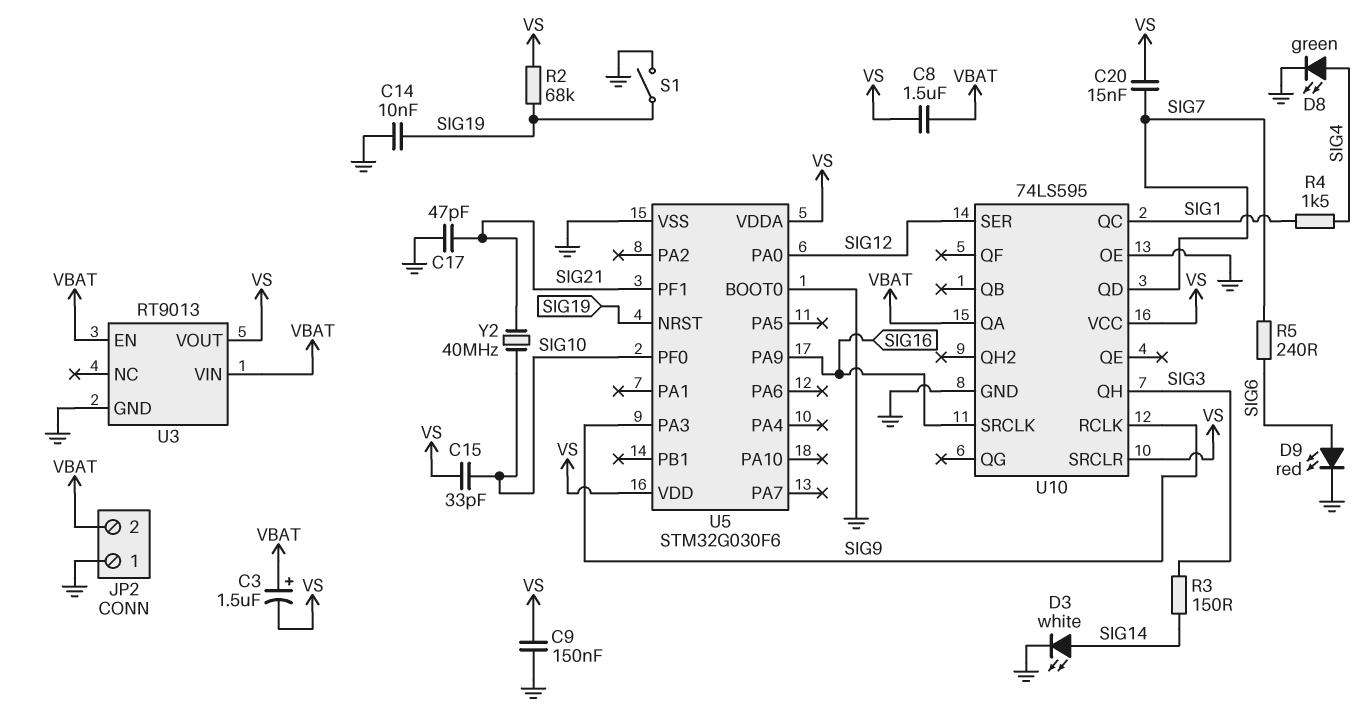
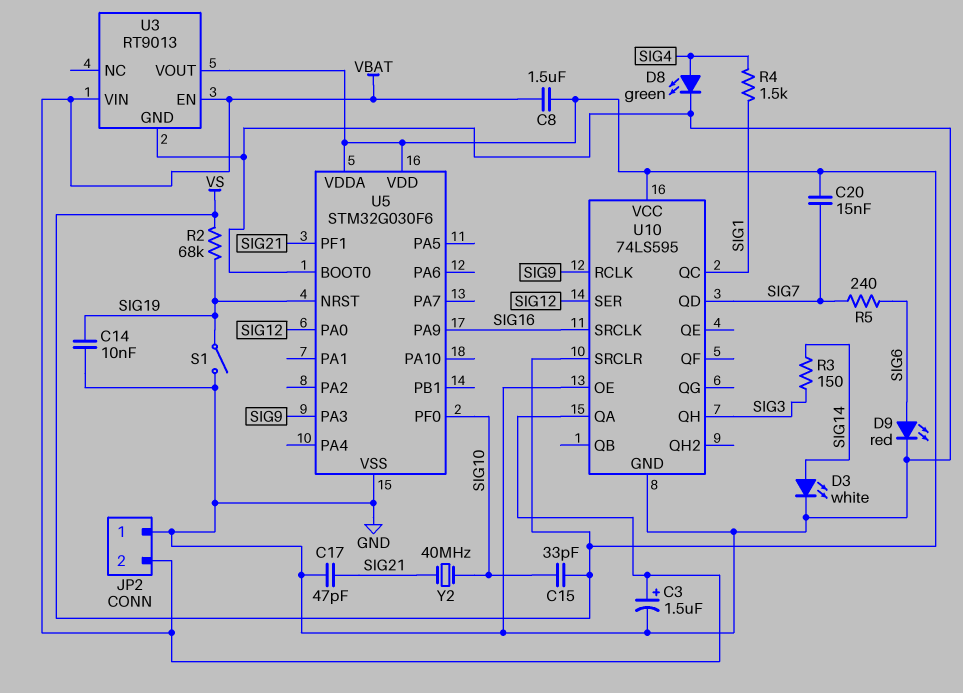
C3: 1.5uF (plus VBAT, minus VS) -> 1.5uF (plus VBAT, minus GND)
C9: 150nF (GND, VS) -> none

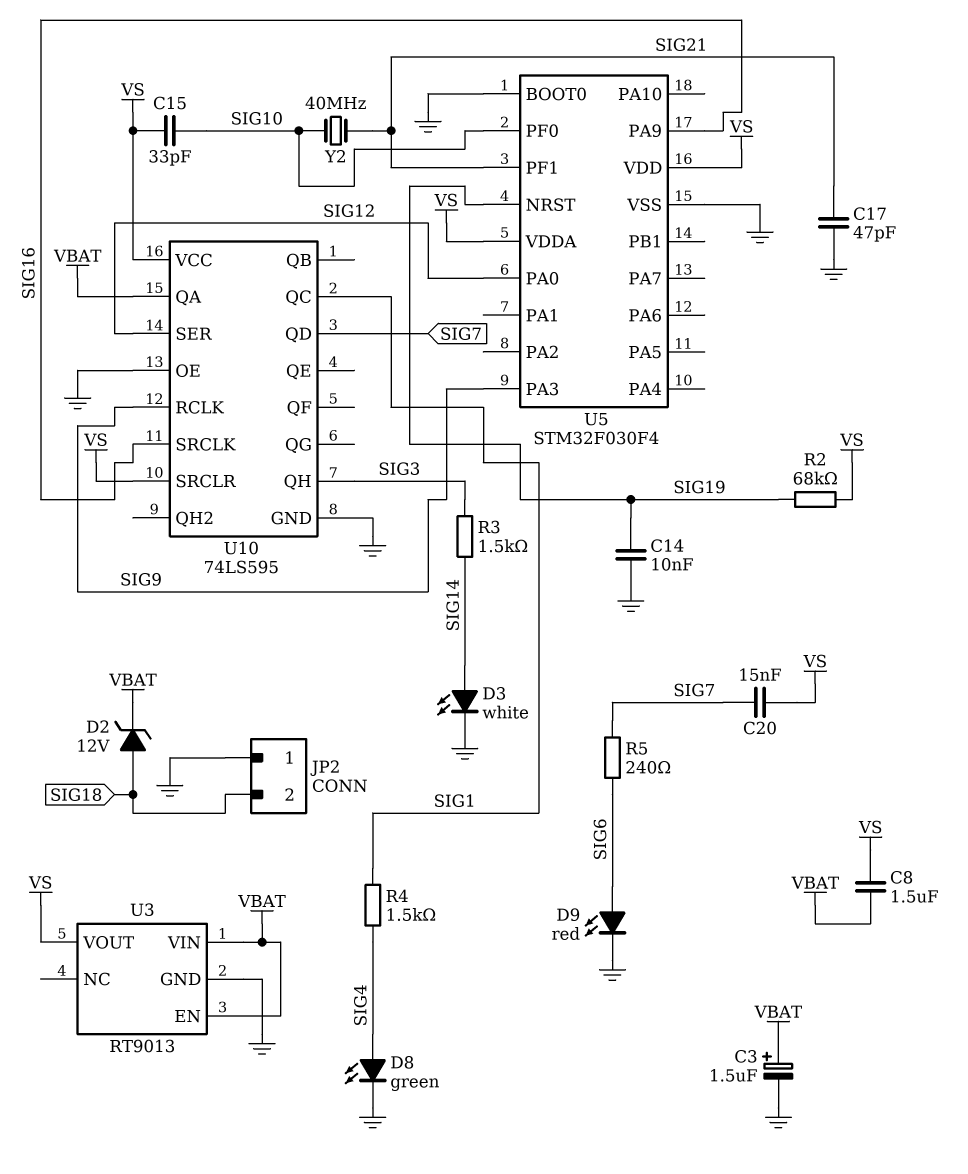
D2: none -> zener 12V (A SIG18, K VBAT)
JP2 pin 2: VBAT -> SIG18
R3: 150 (SIG3, SIG14) -> 1.5k (SIG3, SIG14)
S1: switch (GND, SIG19) -> none
U5: STM32G030F6 -> STM32F030F4

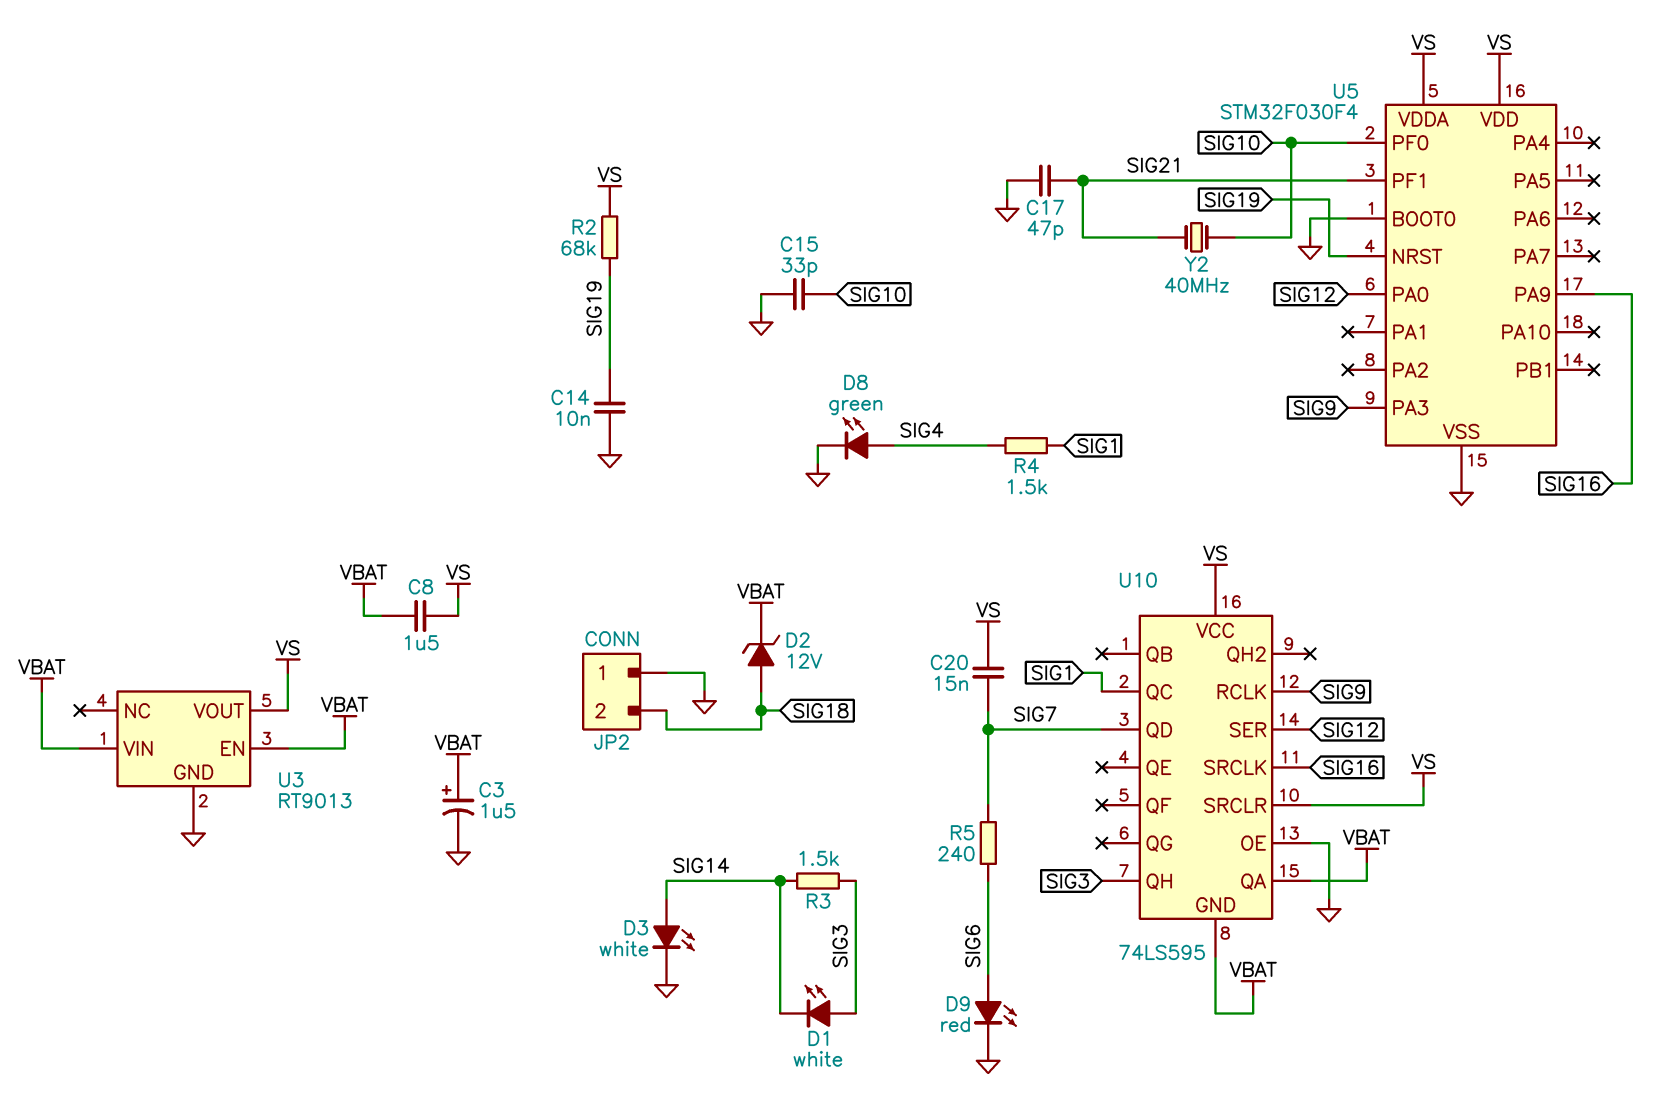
C15: 33pF (SIG10, VS) -> 33pF (GND, SIG10)
D1: none -> LED white (A SIG3, K SIG14)
U10 pin GND: GND -> VBAT

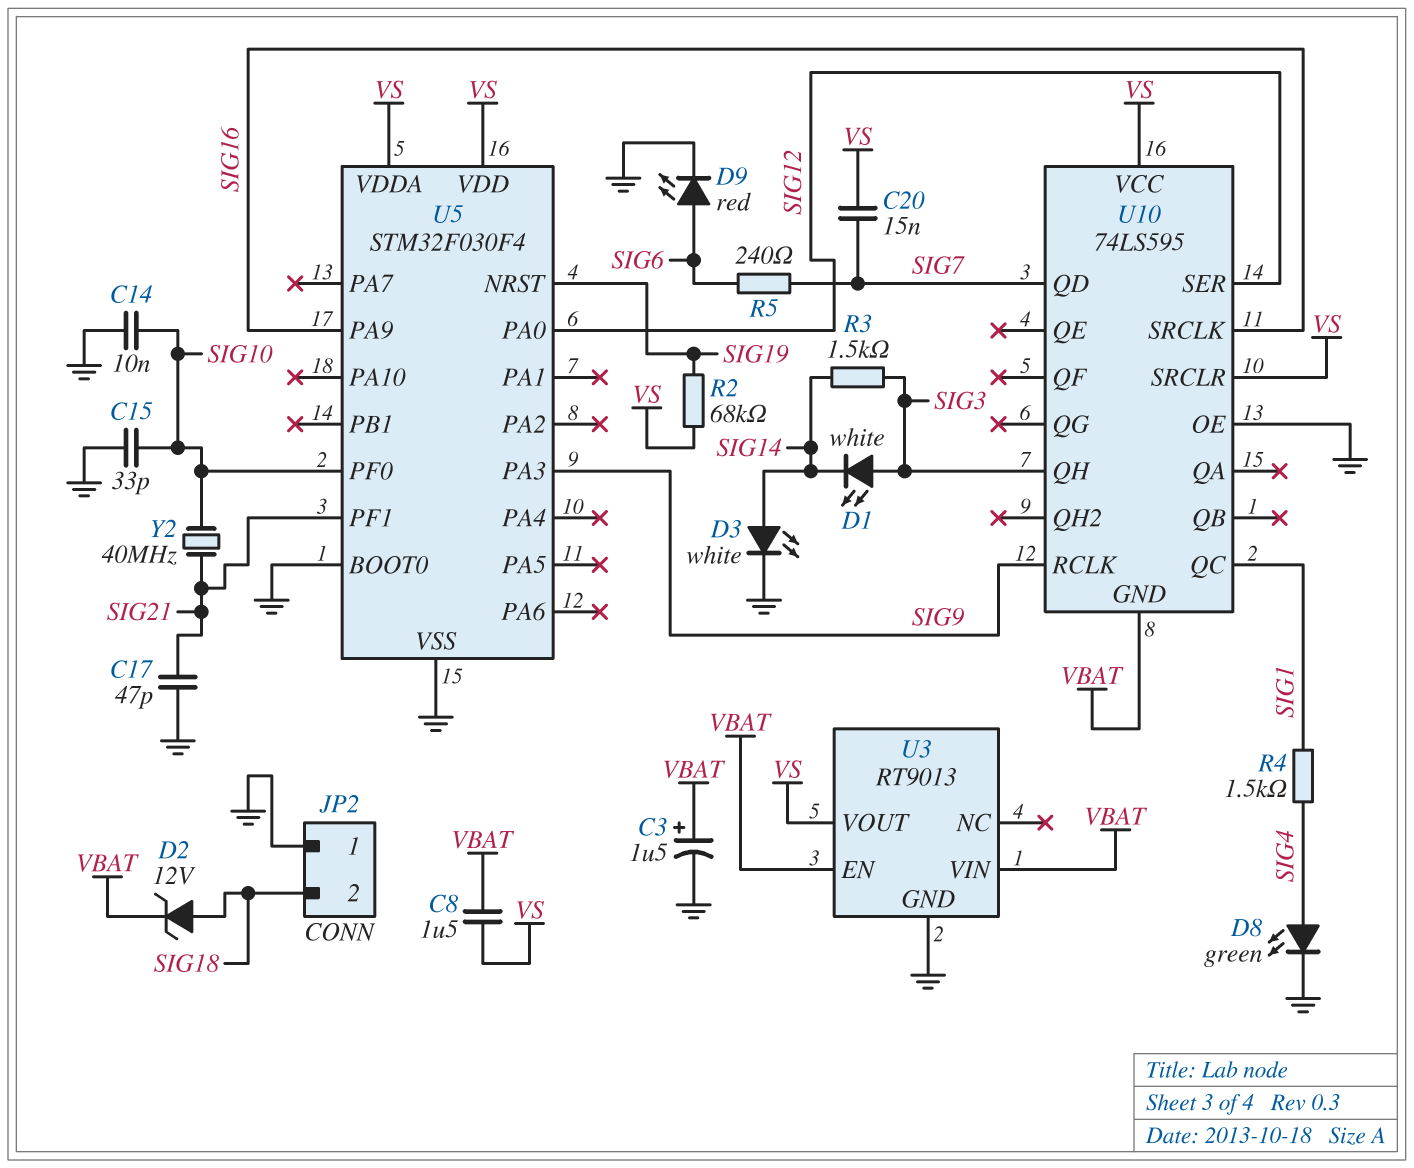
C14: 10nF (GND, SIG19) -> 10nF (GND, SIG10)
U10 pin QA: VBAT -> none

